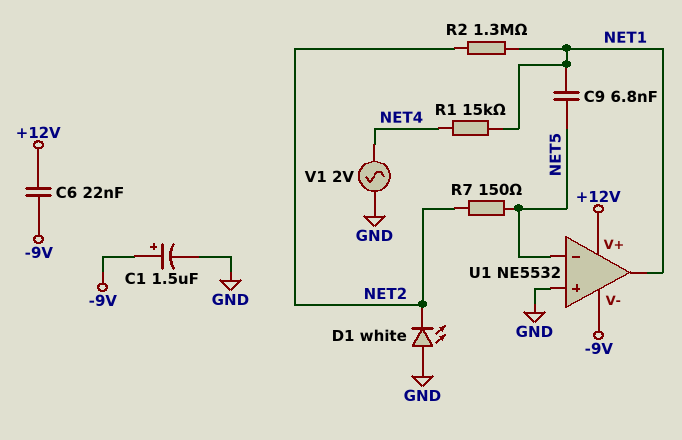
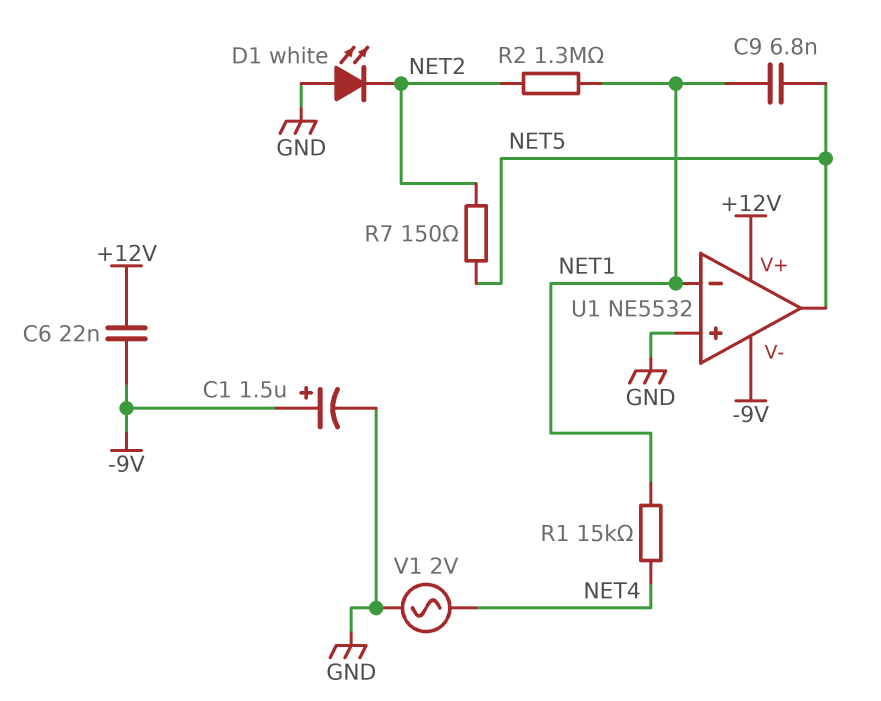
U1 pin in-: NET5 -> NET1
U1 pin out: NET1 -> NET5

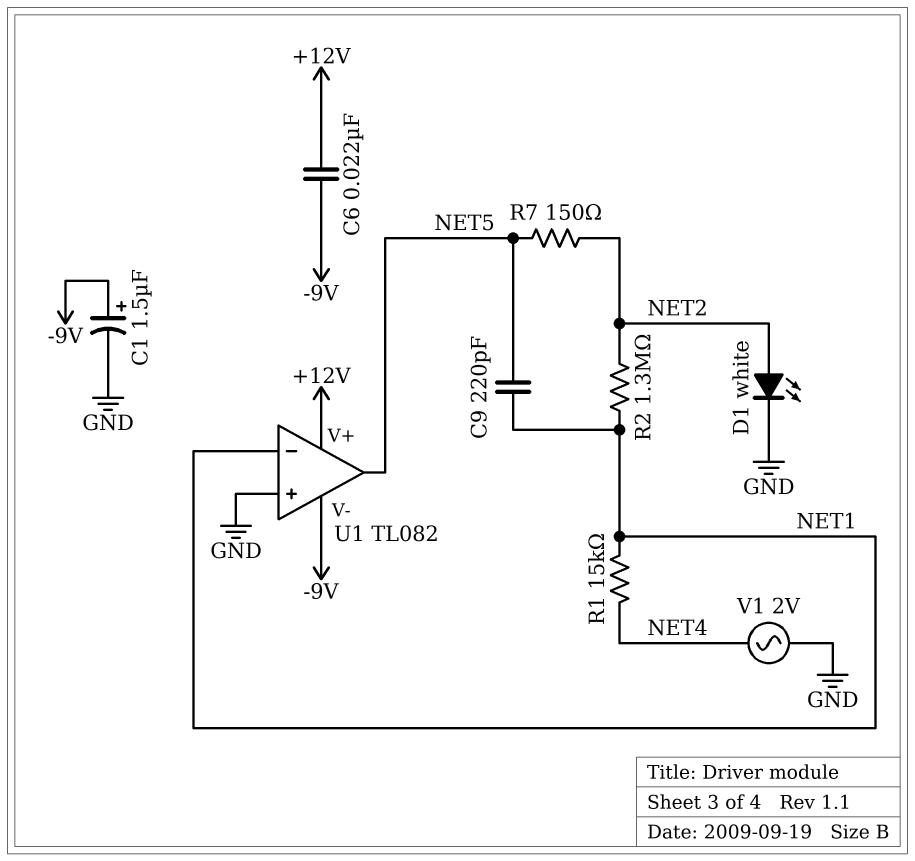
C9: 6.8nF (NET1, NET5) -> 220pF (NET1, NET5)
D1: LED white (A GND, K NET2) -> LED white (A NET2, K GND)
U1: NE5532 -> TL082

